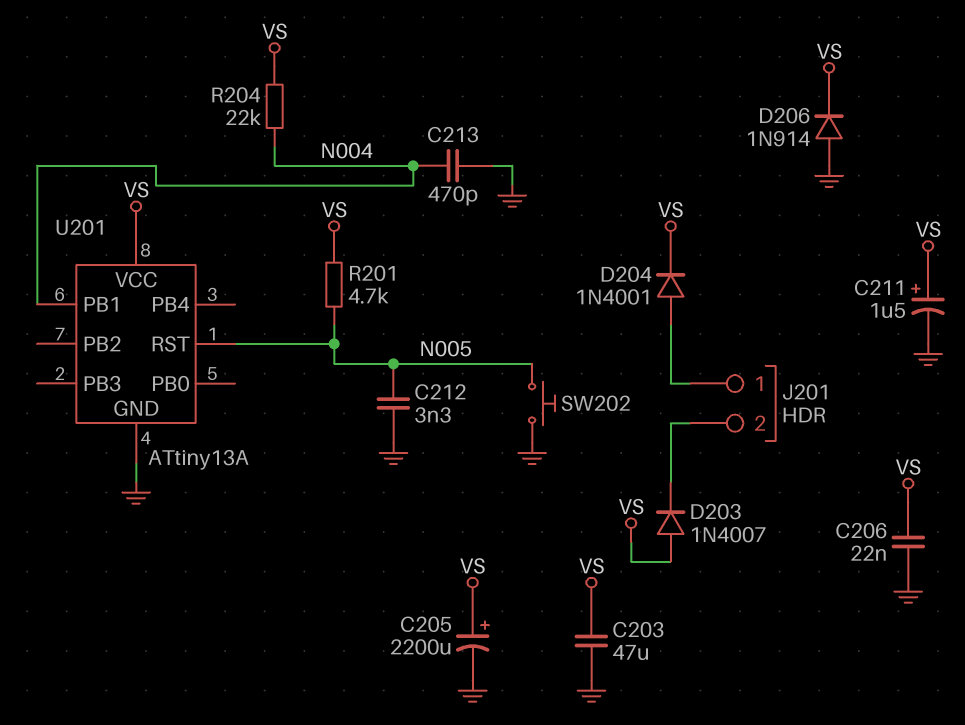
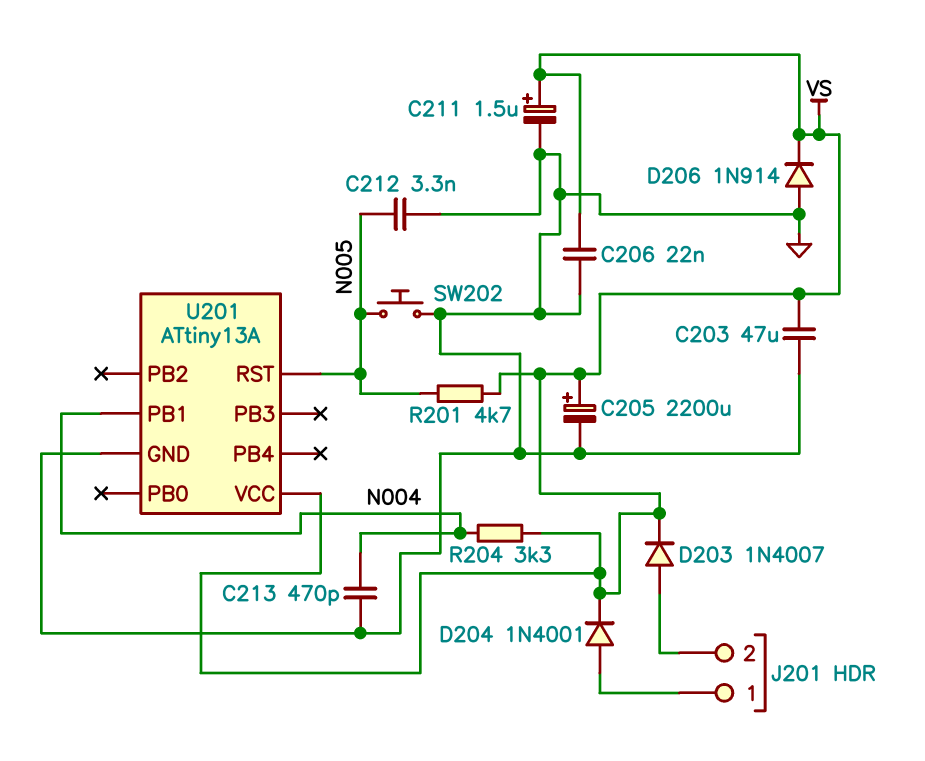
D203: diode 1N4007 (A VS, K J201/2) -> diode 1N4007 (A J201/2, K VS)
R204: 22k (N004, VS) -> 3.3k (N004, VS)

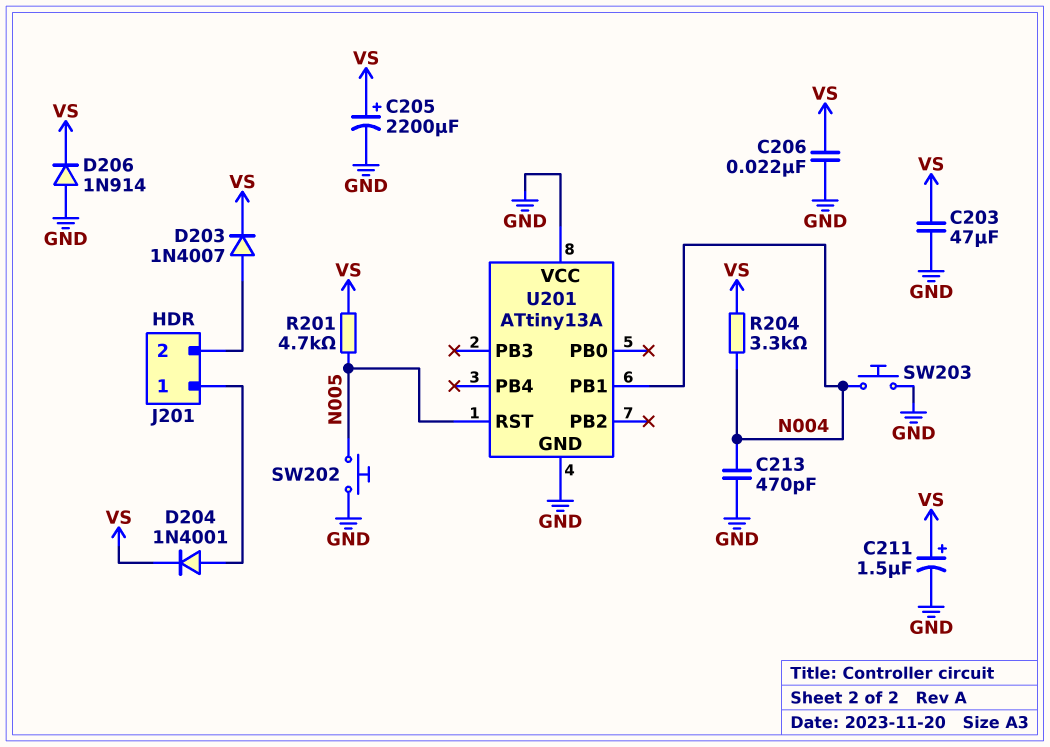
C212: 3.3nF (GND, N005) -> none
SW203: none -> button (GND, N004)
U201 pin VCC: VS -> GND

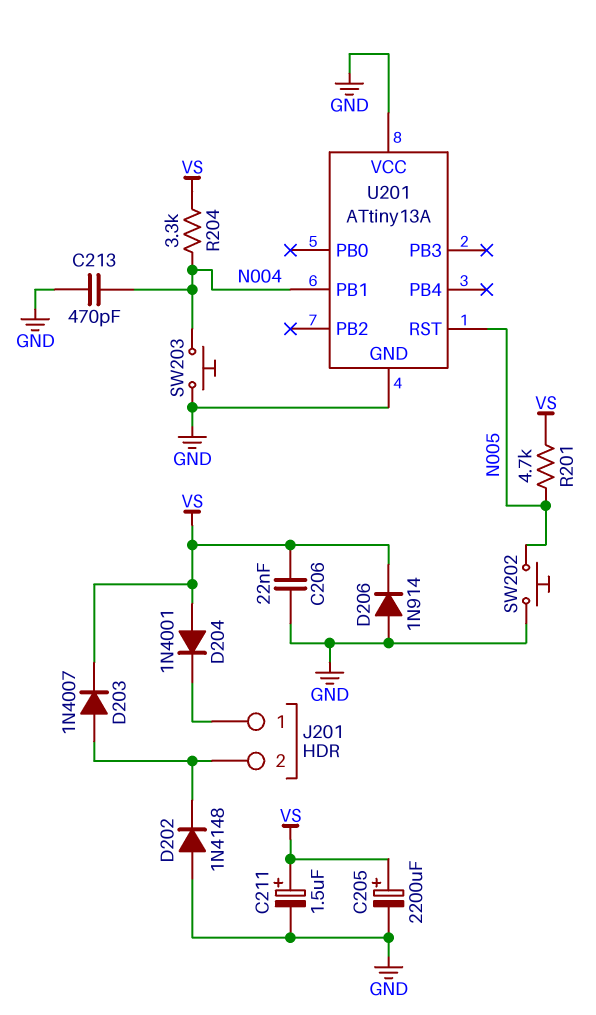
C203: 47uF (GND, VS) -> none
D202: none -> diode 1N4148 (A GND, K J201/2)
D204: diode 1N4001 (A J201/1, K VS) -> diode 1N4001 (A VS, K J201/1)

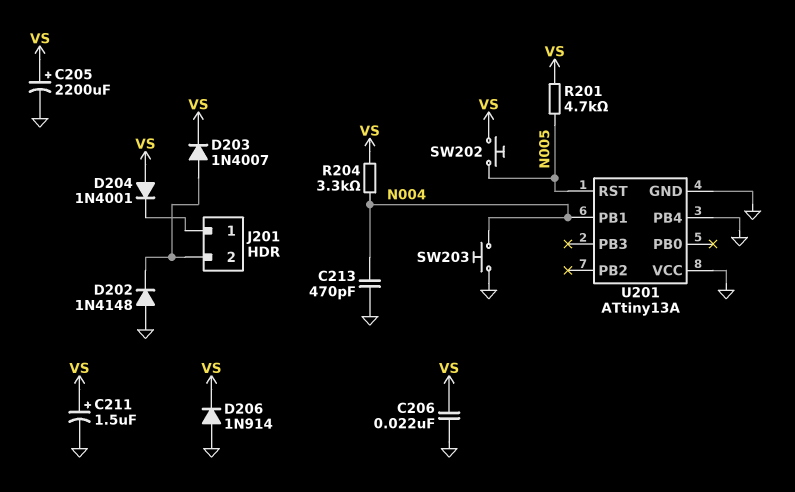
SW202: button (GND, N005) -> button (N005, VS)
U201 pin PB4: none -> GND

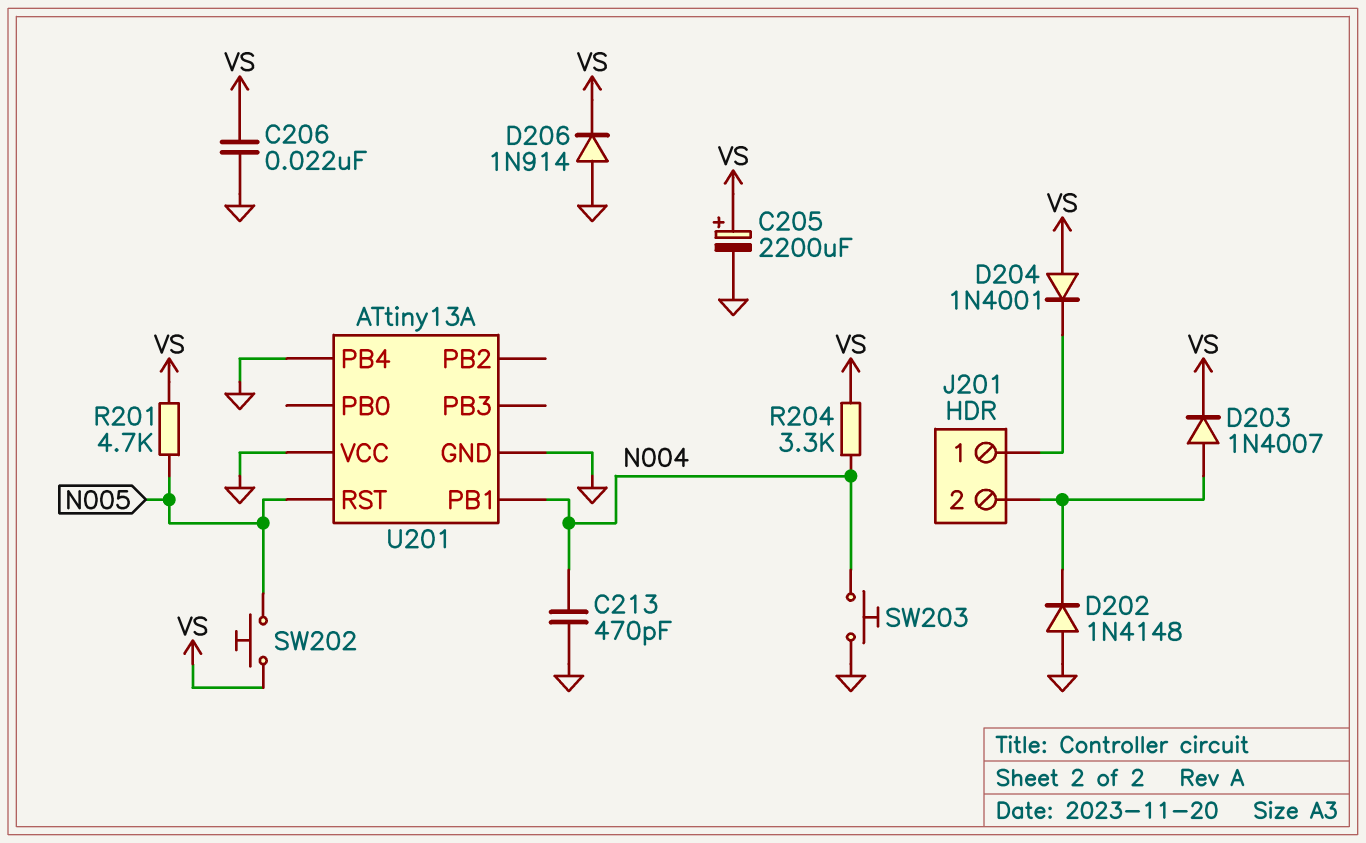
C211: 1.5uF (plus VS, minus GND) -> none

